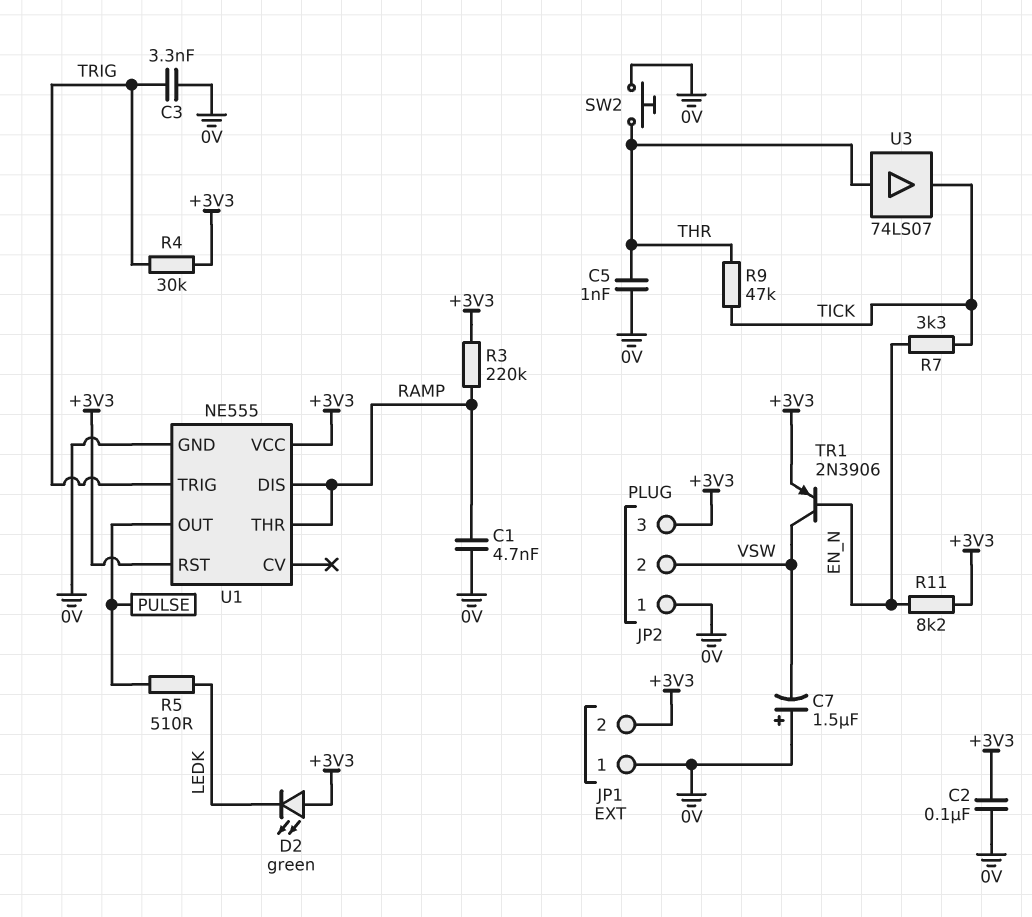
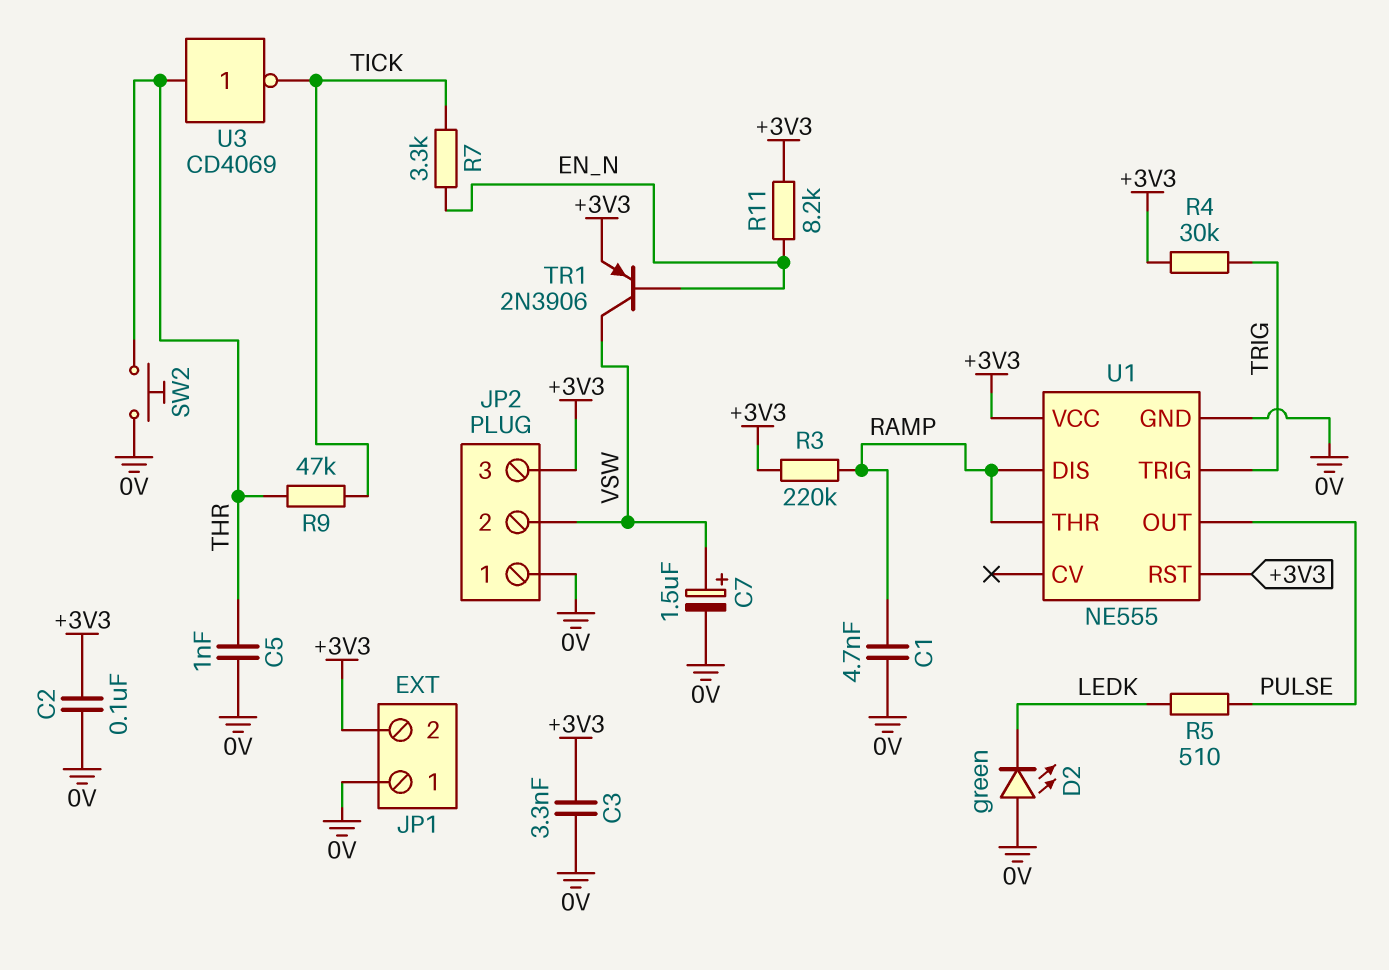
C3: 3.3nF (0V, TRIG) -> 3.3nF (+3V3, 0V)
C7: 1.5uF (plus 0V, minus VSW) -> 1.5uF (plus VSW, minus 0V)
D2: LED green (A +3V3, K LEDK) -> LED green (A 0V, K LEDK)
U3: buffer 74LS07 (in THR, out TICK) -> NOT CD4069 (in THR, out TICK)

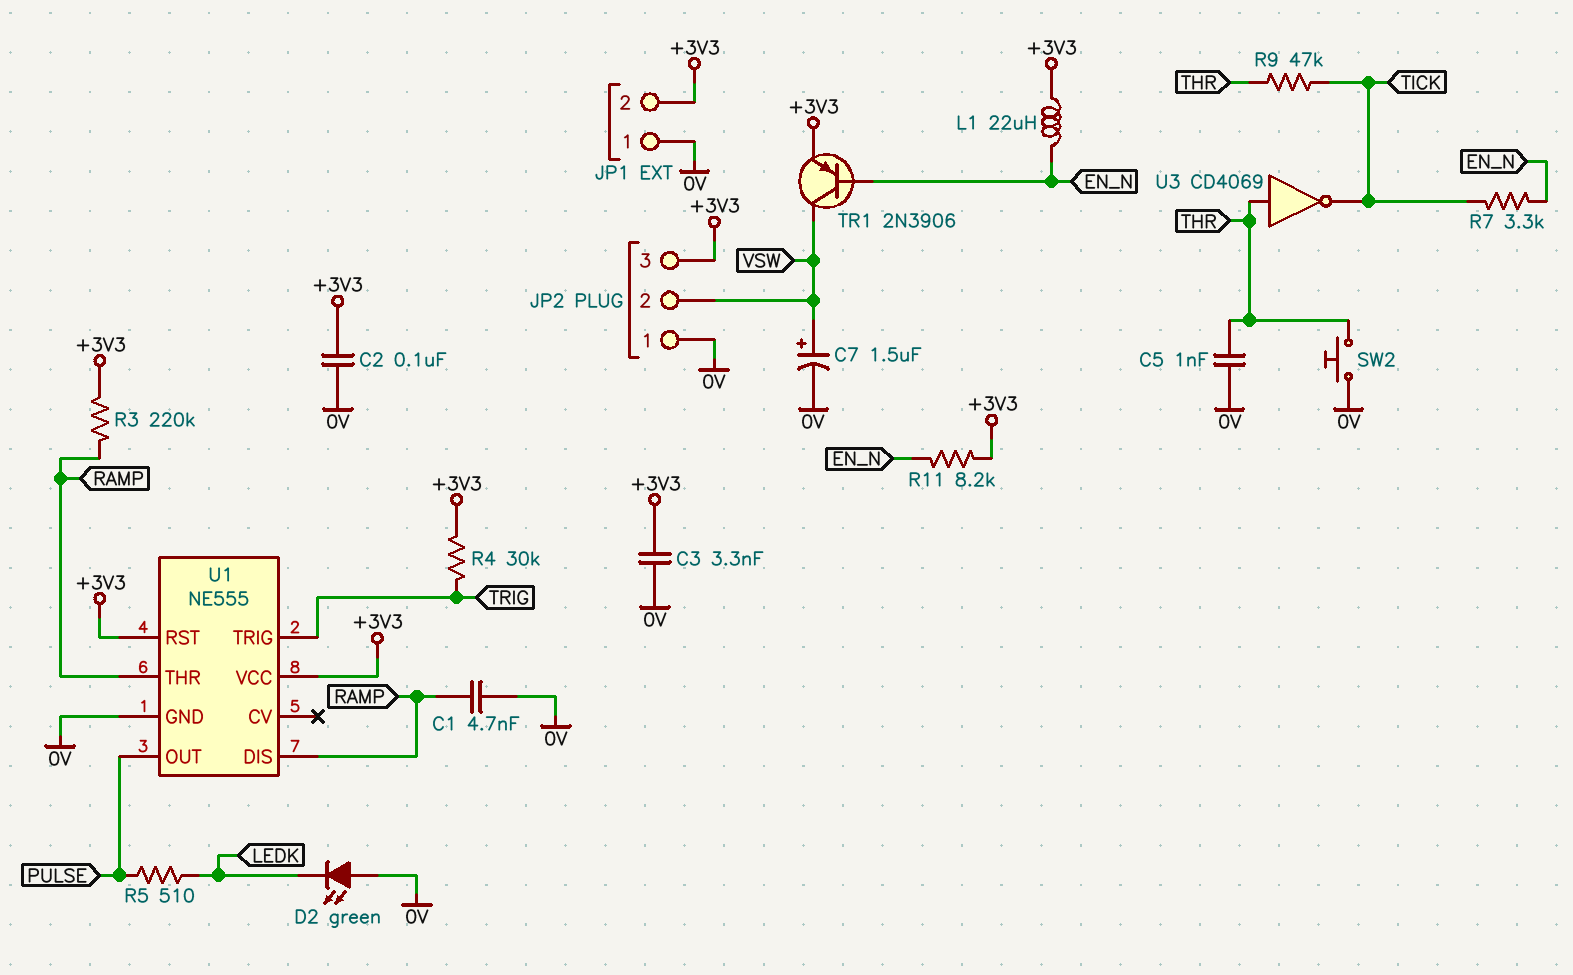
L1: none -> 22uH (+3V3, EN_N)

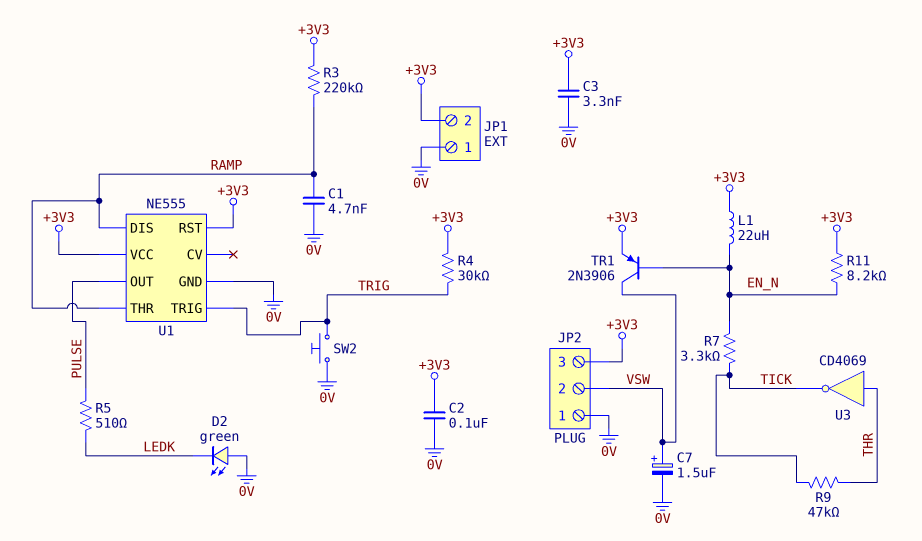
C5: 1nF (0V, THR) -> none
SW2: button (0V, THR) -> button (0V, TRIG)

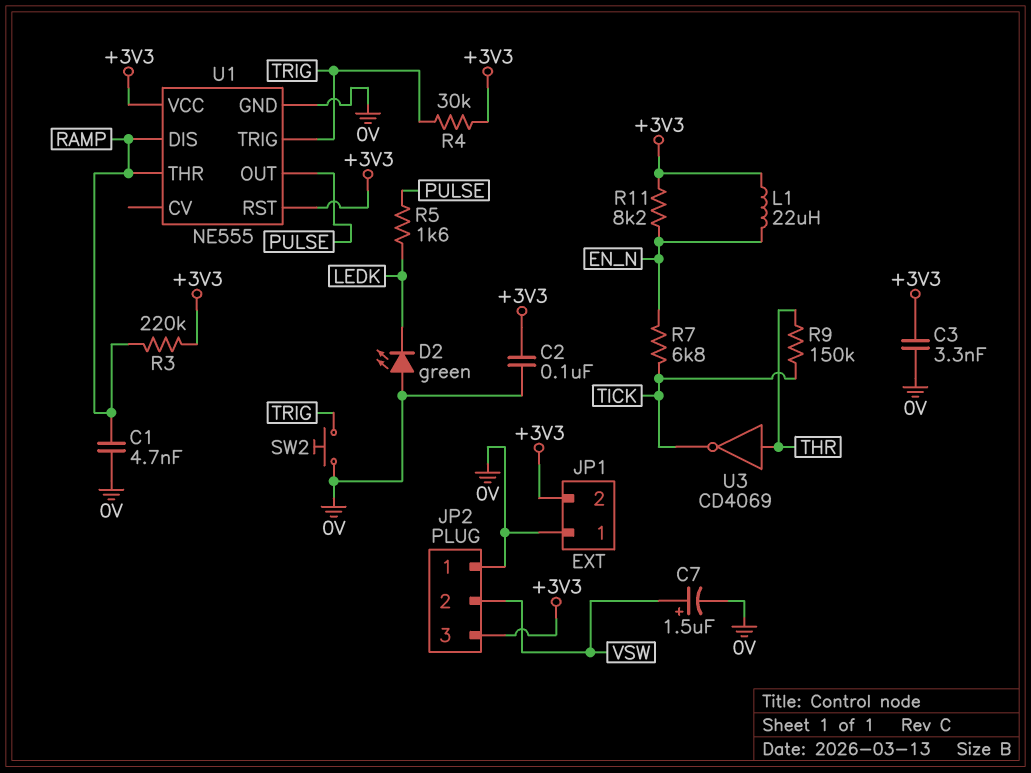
R5: 510 (LEDK, PULSE) -> 1.6k (LEDK, PULSE)
R7: 3.3k (EN_N, TICK) -> 6.8k (EN_N, TICK)
R9: 47k (THR, TICK) -> 150k (THR, TICK)
TR1: PNP 2N3906 (B EN_N, C VSW, E +3V3) -> none

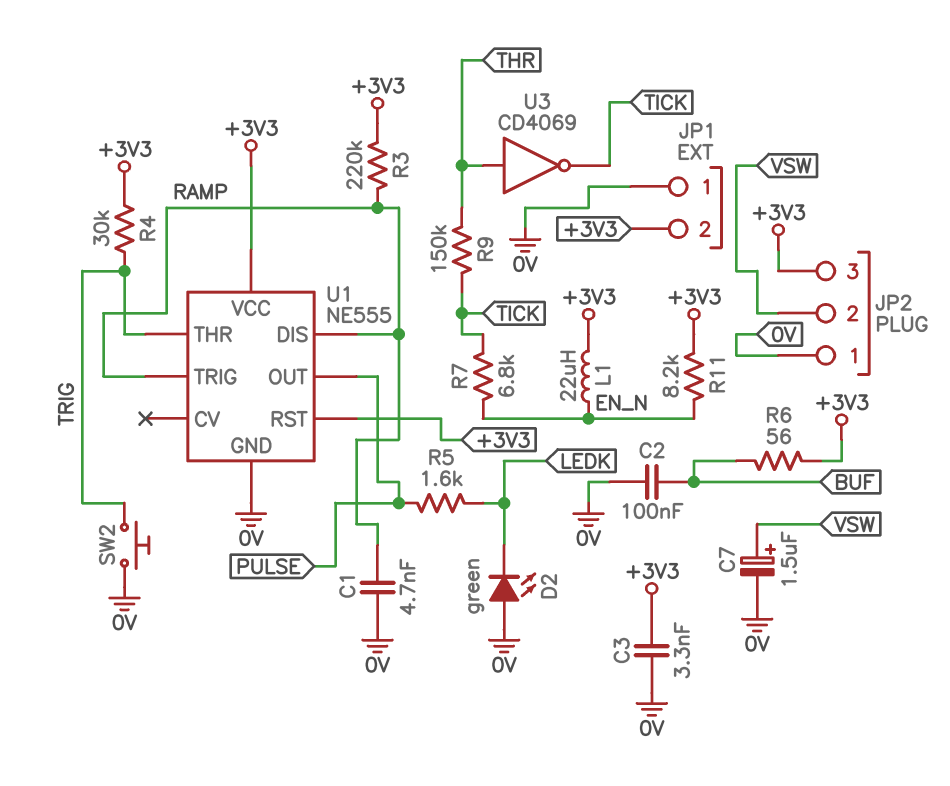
C2: 100nF (+3V3, 0V) -> 100nF (0V, BUF)
R6: none -> 56 (+3V3, BUF)
U1 pin THR: RAMP -> TRIG
U1 pin TRIG: TRIG -> RAMP

